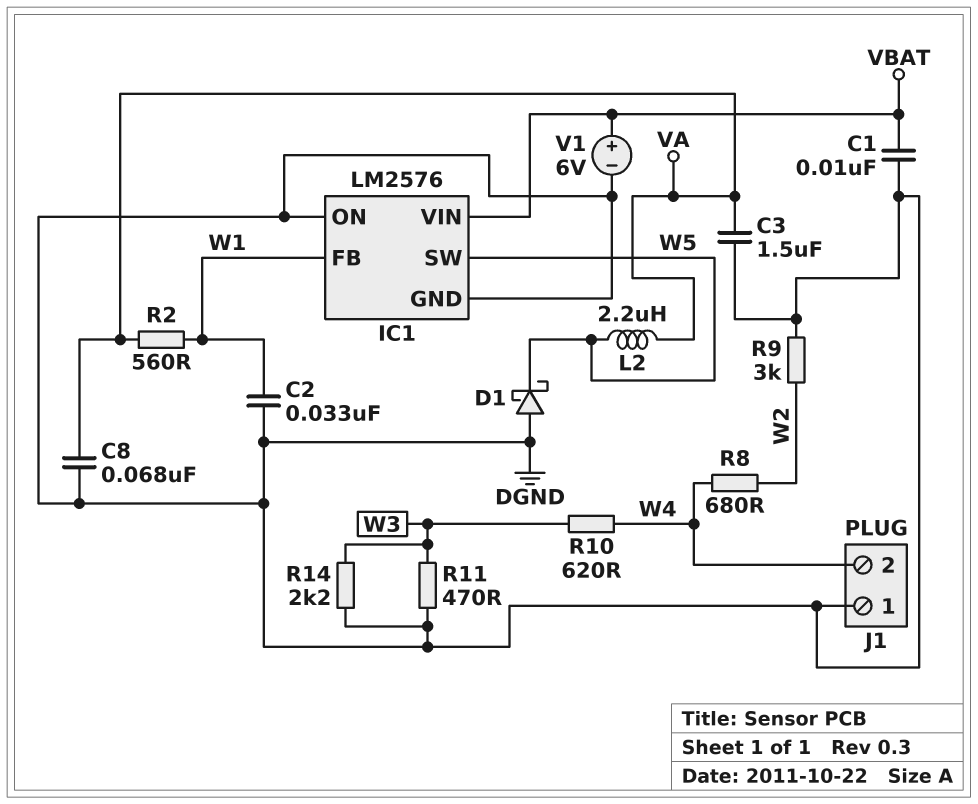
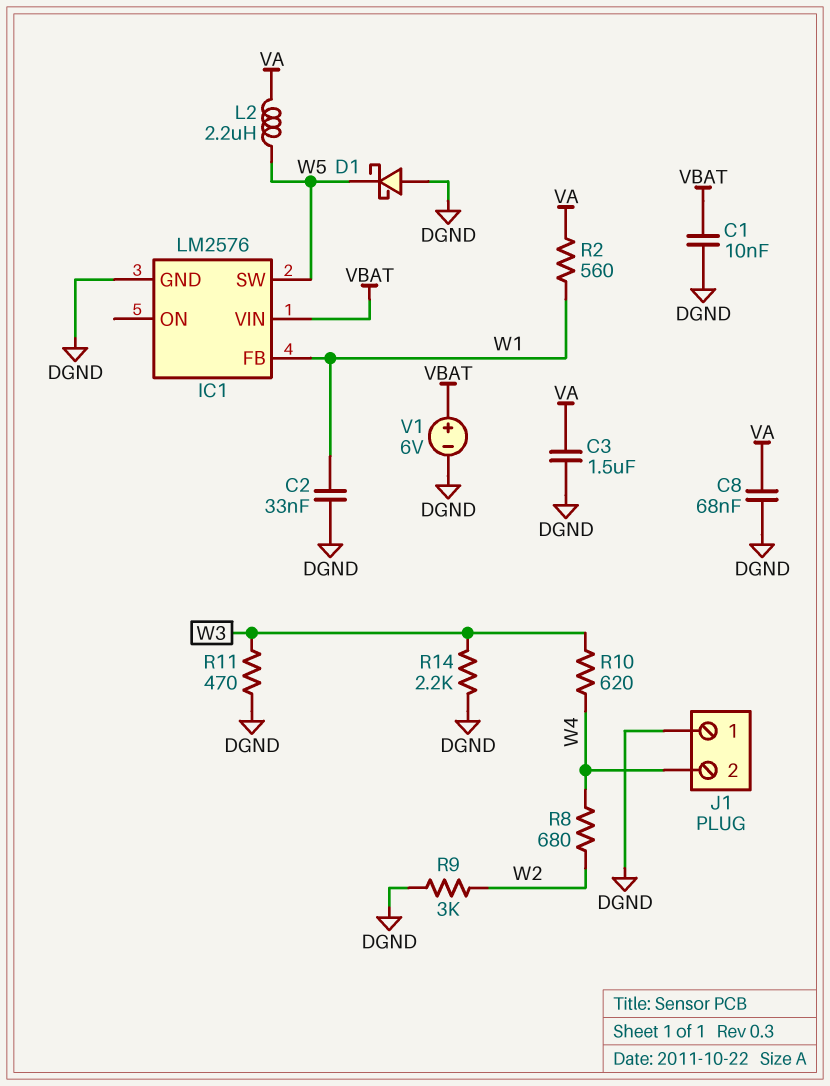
IC1 pin ON: DGND -> none

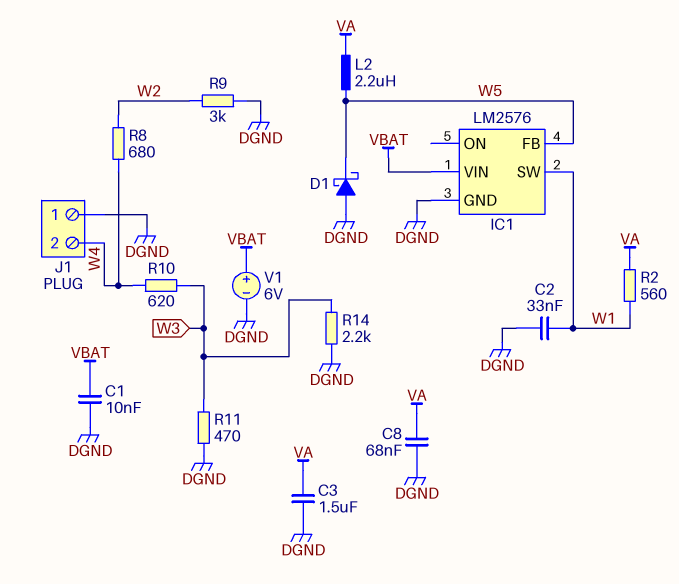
IC1 pin FB: W1 -> W5
IC1 pin SW: W5 -> W1

